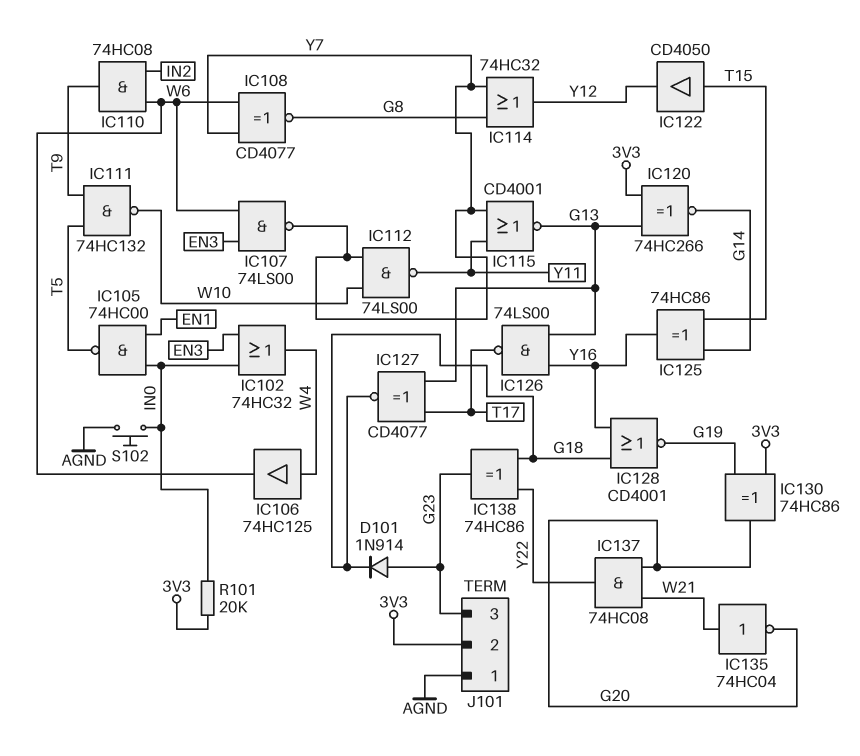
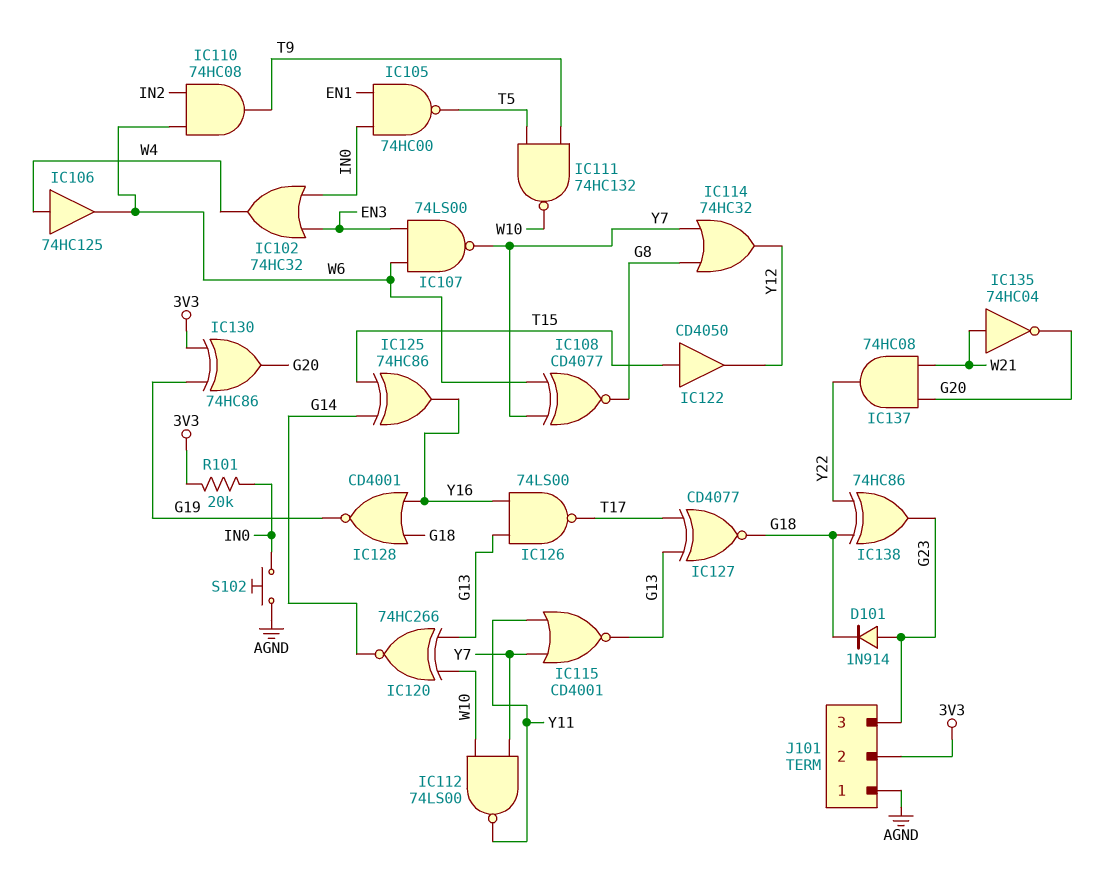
IC120: XNOR 74HC266 (in 3V3, in G13, out G14) -> XNOR 74HC266 (in G13, in W10, out G14)

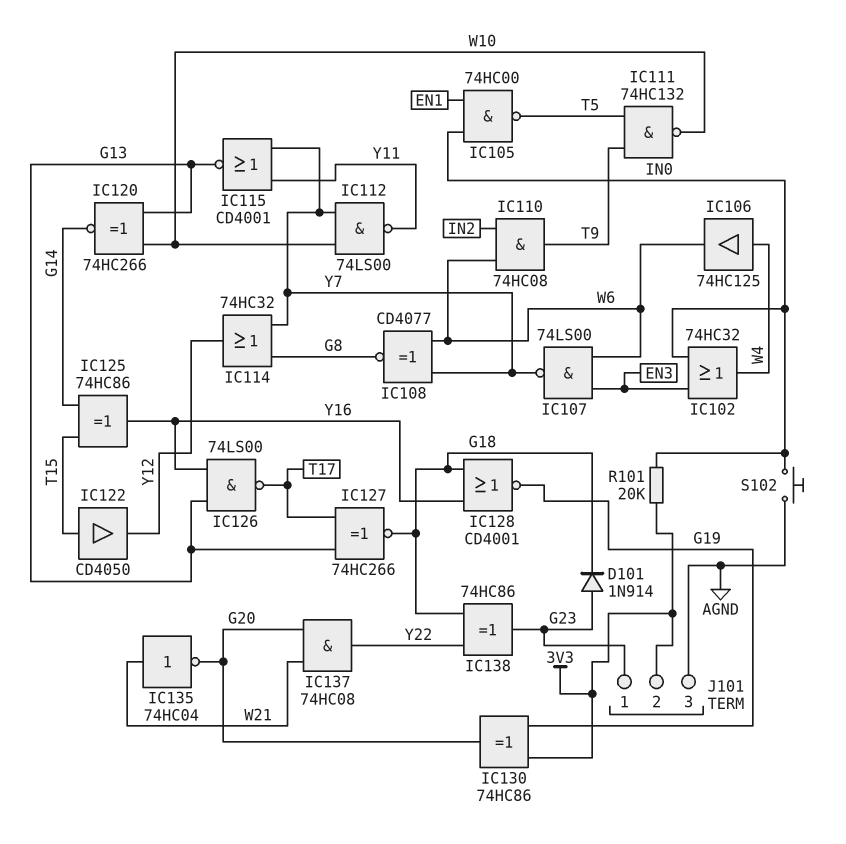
IC127: XNOR CD4077 (in G13, in T17, out G18) -> XNOR 74HC266 (in G13, in T17, out G18)
J101 pin 1: AGND -> G23
J101 pin 3: G23 -> AGND

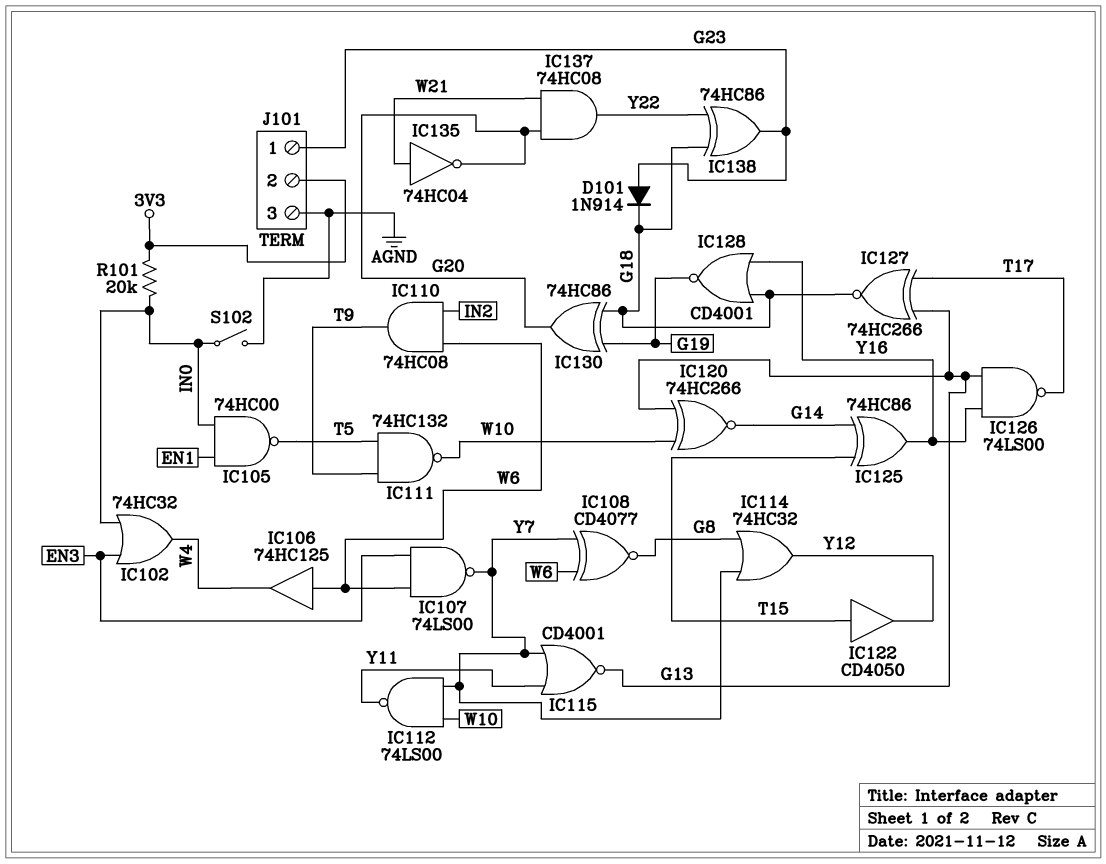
IC106: buffer 74HC125 (in W4, out W6) -> buffer 74HC125 (in W6, out W4)
IC130: XOR 74HC86 (in 3V3, in G19, out G20) -> XOR 74HC86 (in G18, in G19, out G20)
S102: button (AGND, IN0) -> switch (AGND, IN0)

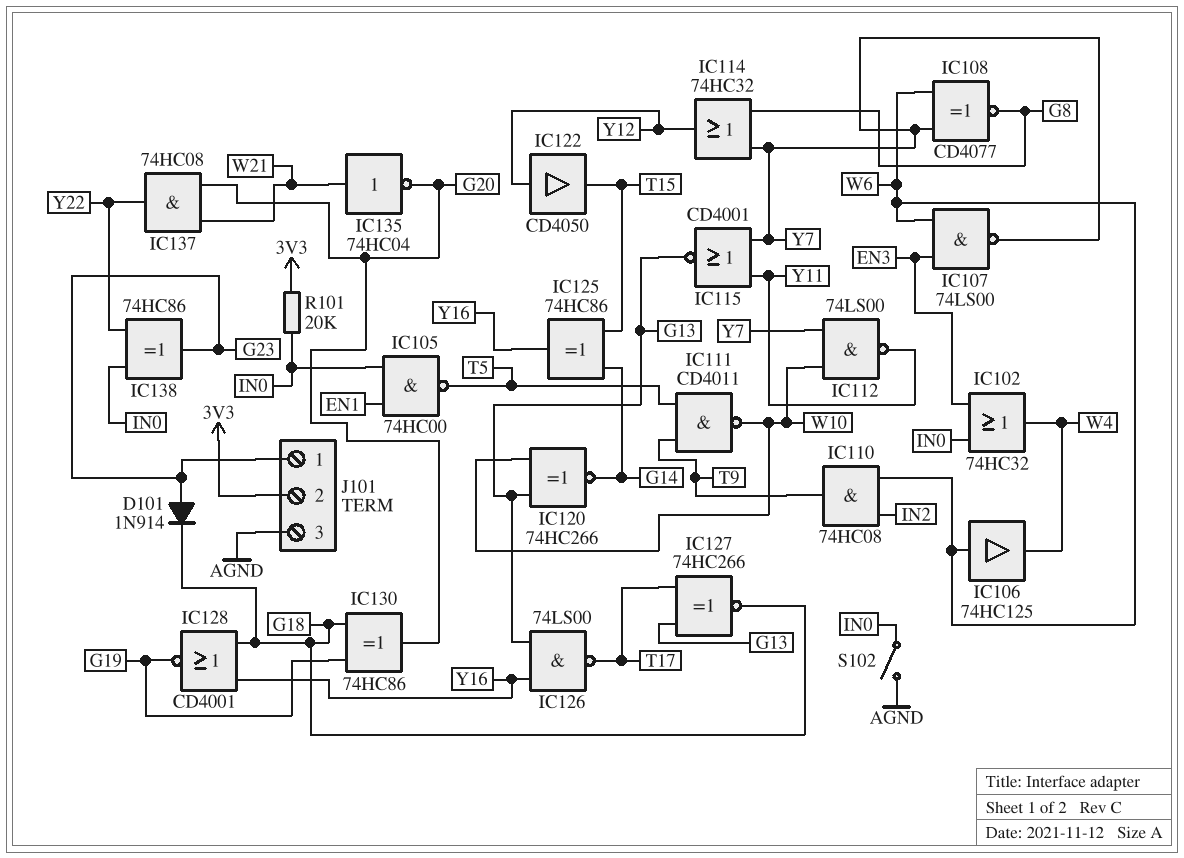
IC111: NAND 74HC132 (in T5, in T9, out W10) -> NAND CD4011 (in T5, in T9, out W10)
IC122: buffer CD4050 (in T15, out Y12) -> buffer CD4050 (in Y12, out T15)
IC138: XOR 74HC86 (in G18, in Y22, out G23) -> XOR 74HC86 (in IN0, in Y22, out G23)

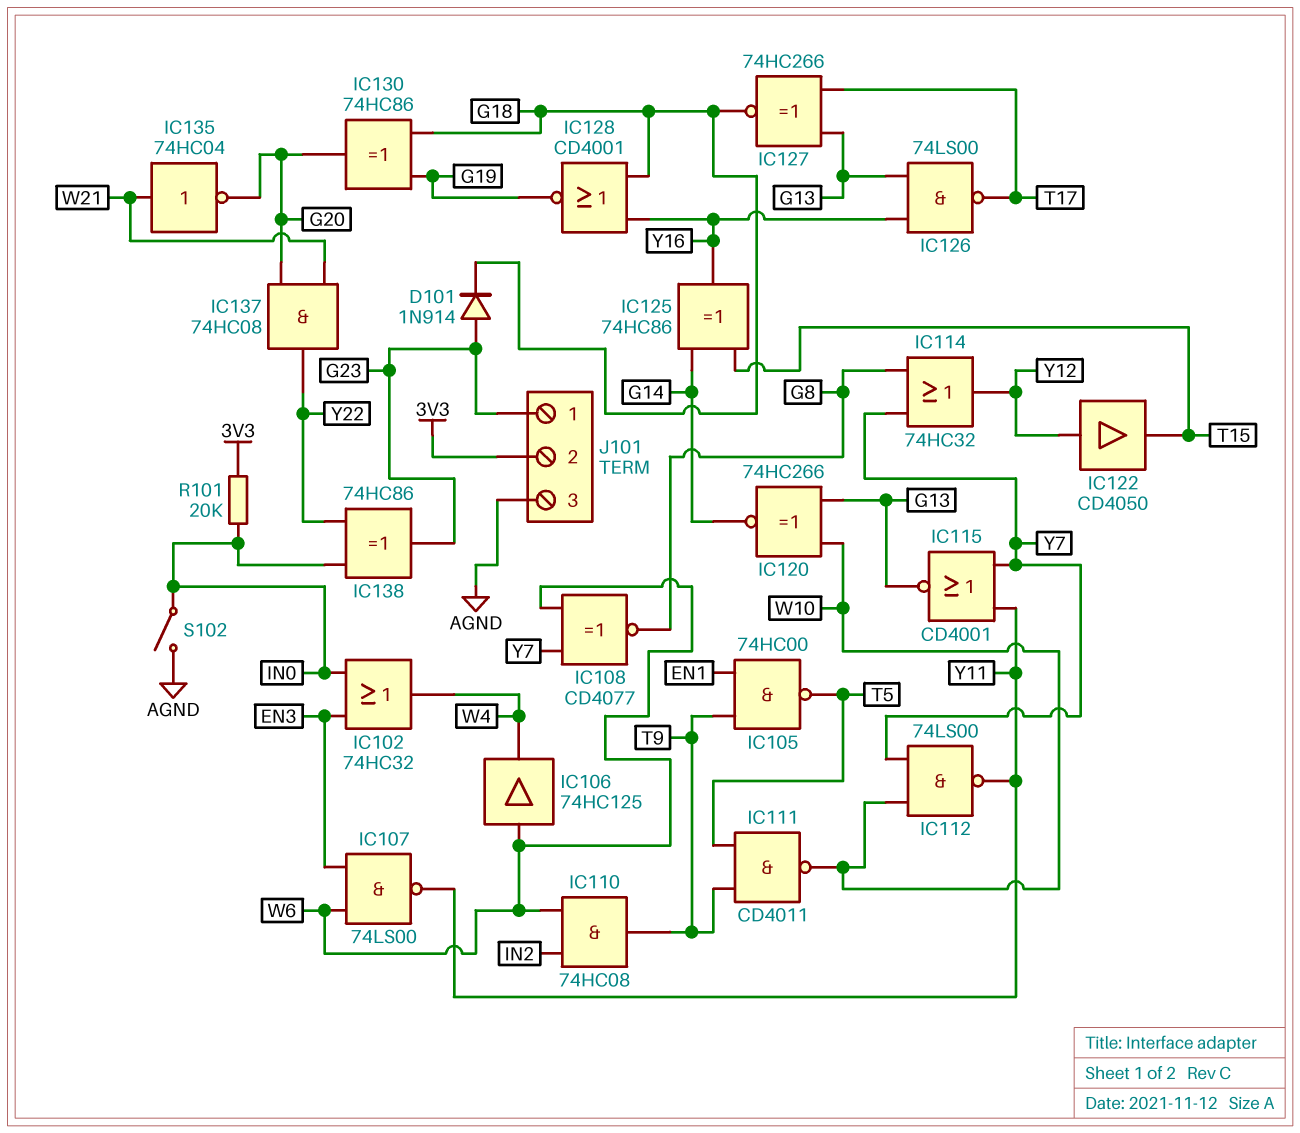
IC105: NAND 74HC00 (in EN1, in IN0, out T5) -> NAND 74HC00 (in EN1, in T9, out T5)
IC107: NAND 74LS00 (in EN3, in W6, out Y7) -> NAND 74LS00 (in EN3, in W6, out Y11)

